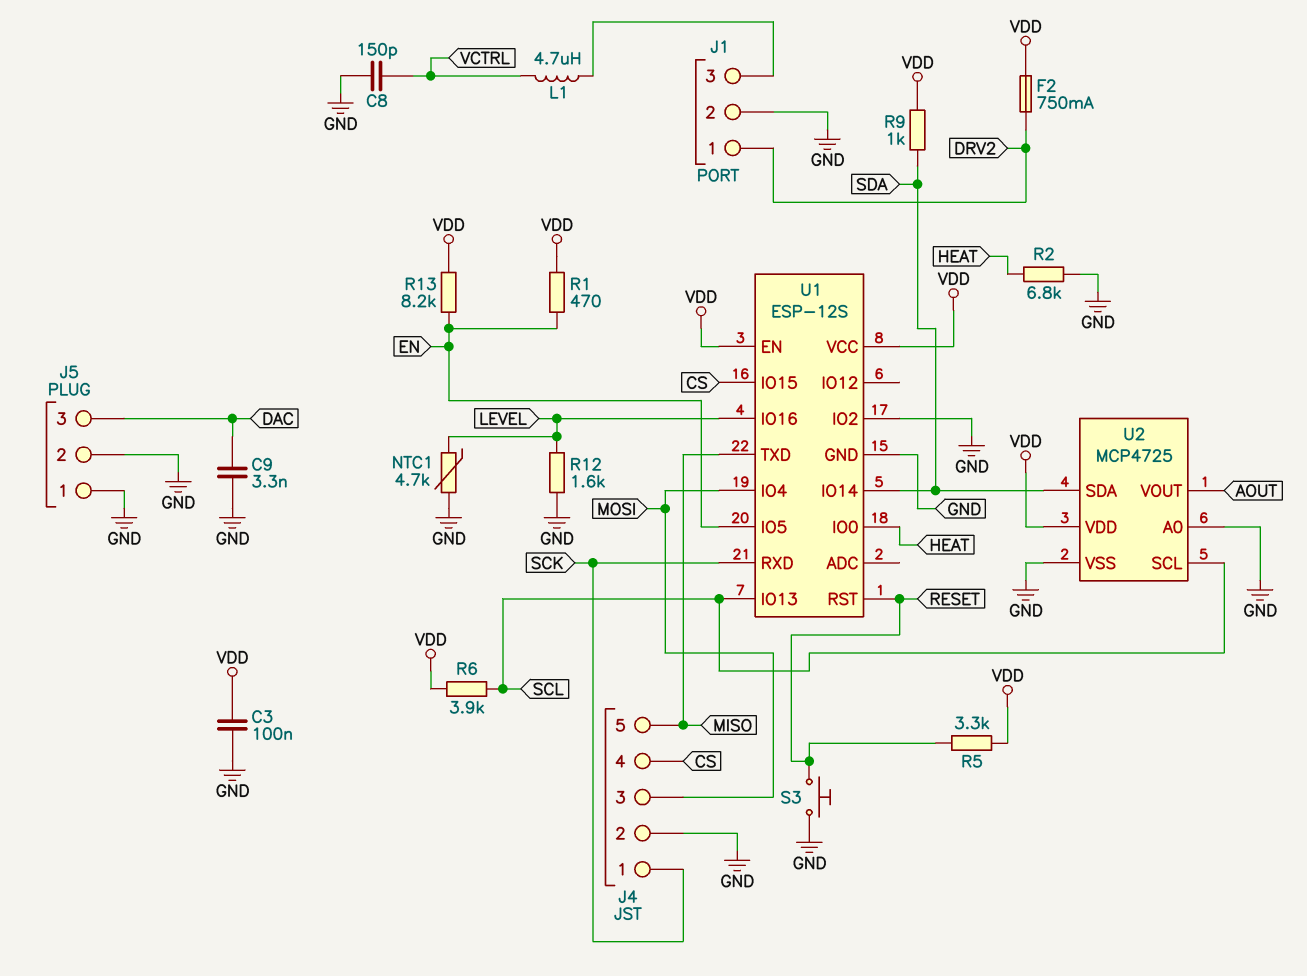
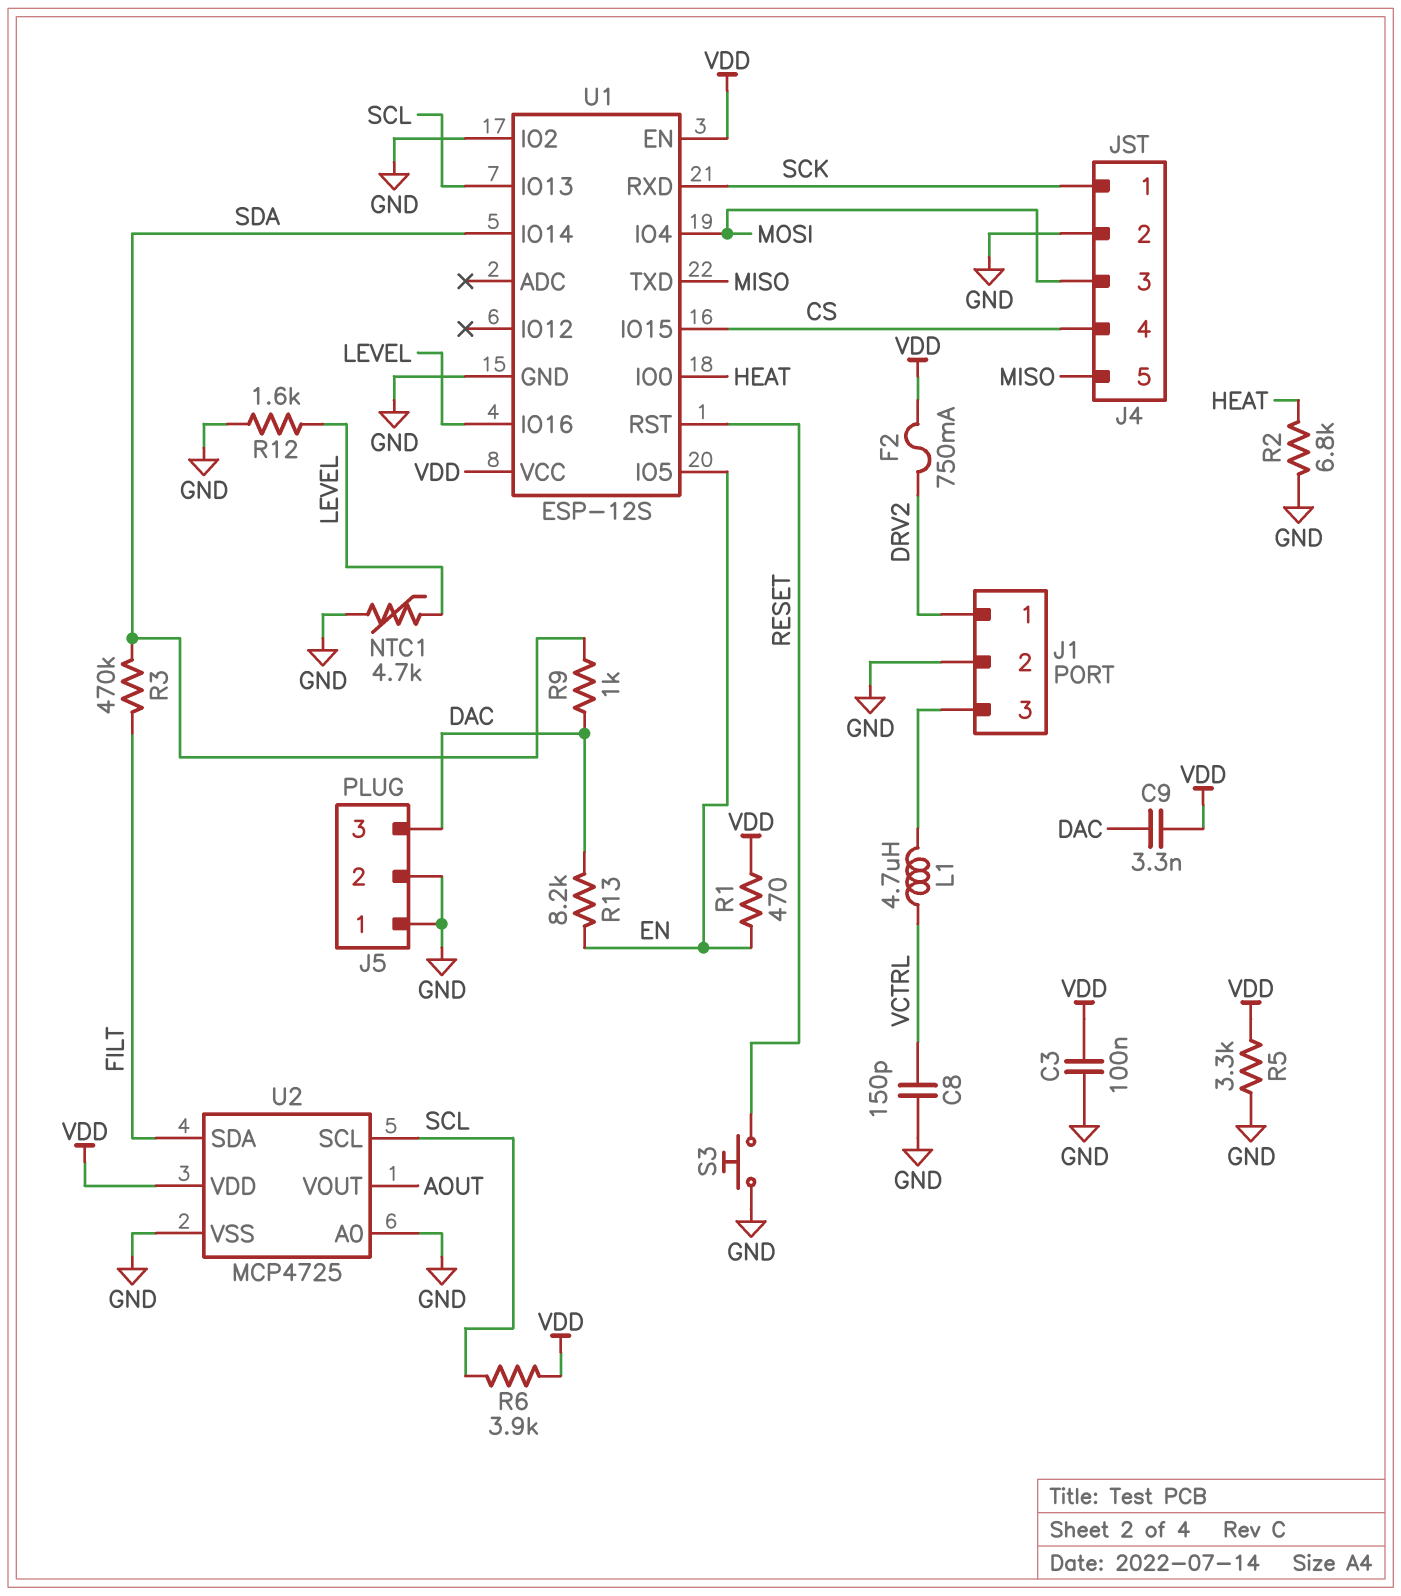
C9: 3.3nF (DAC, GND) -> 3.3nF (DAC, VDD)
R3: none -> 470k (FILT, SDA)
R5: 3.3k (RESET, VDD) -> 3.3k (GND, VDD)
R9: 1k (SDA, VDD) -> 1k (DAC, SDA)
R13: 8.2k (EN, VDD) -> 8.2k (DAC, EN)
U2 pin SDA: SDA -> FILT

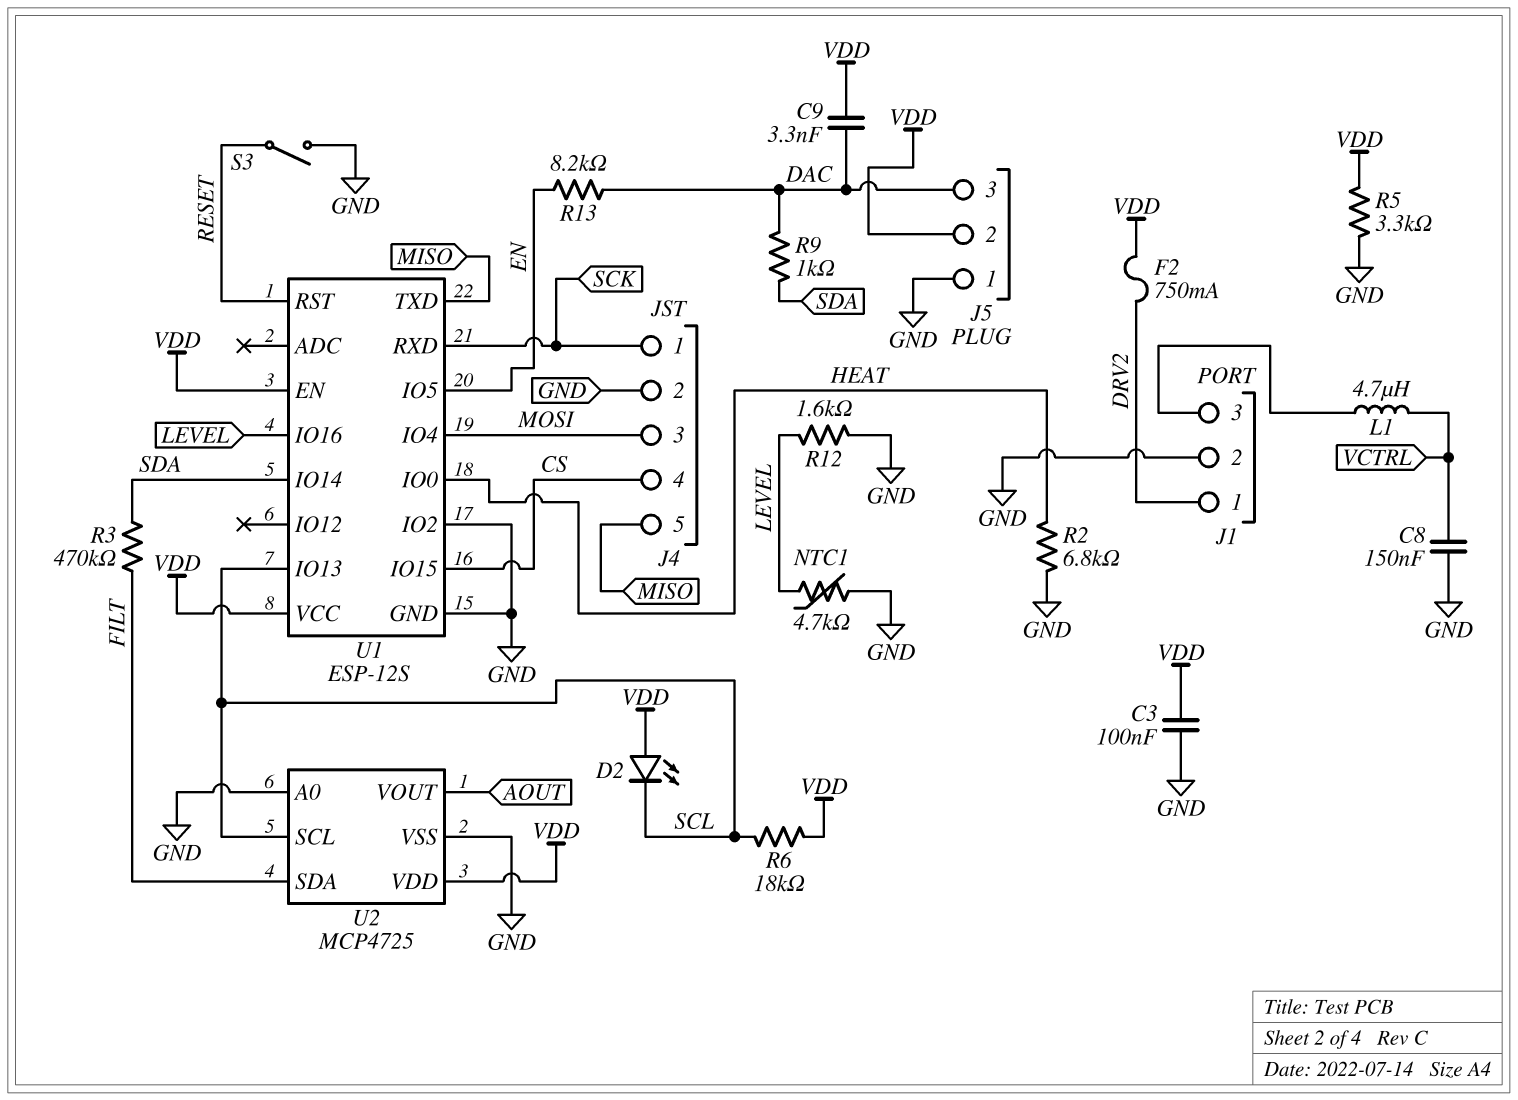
C8: 150pF (GND, VCTRL) -> 150nF (GND, VCTRL)
D2: none -> LED (A VDD, K SCL)
J5 pin 2: GND -> VDD
R1: 470 (EN, VDD) -> none
R6: 3.9k (SCL, VDD) -> 18k (SCL, VDD)
S3: button (GND, RESET) -> switch (GND, RESET)

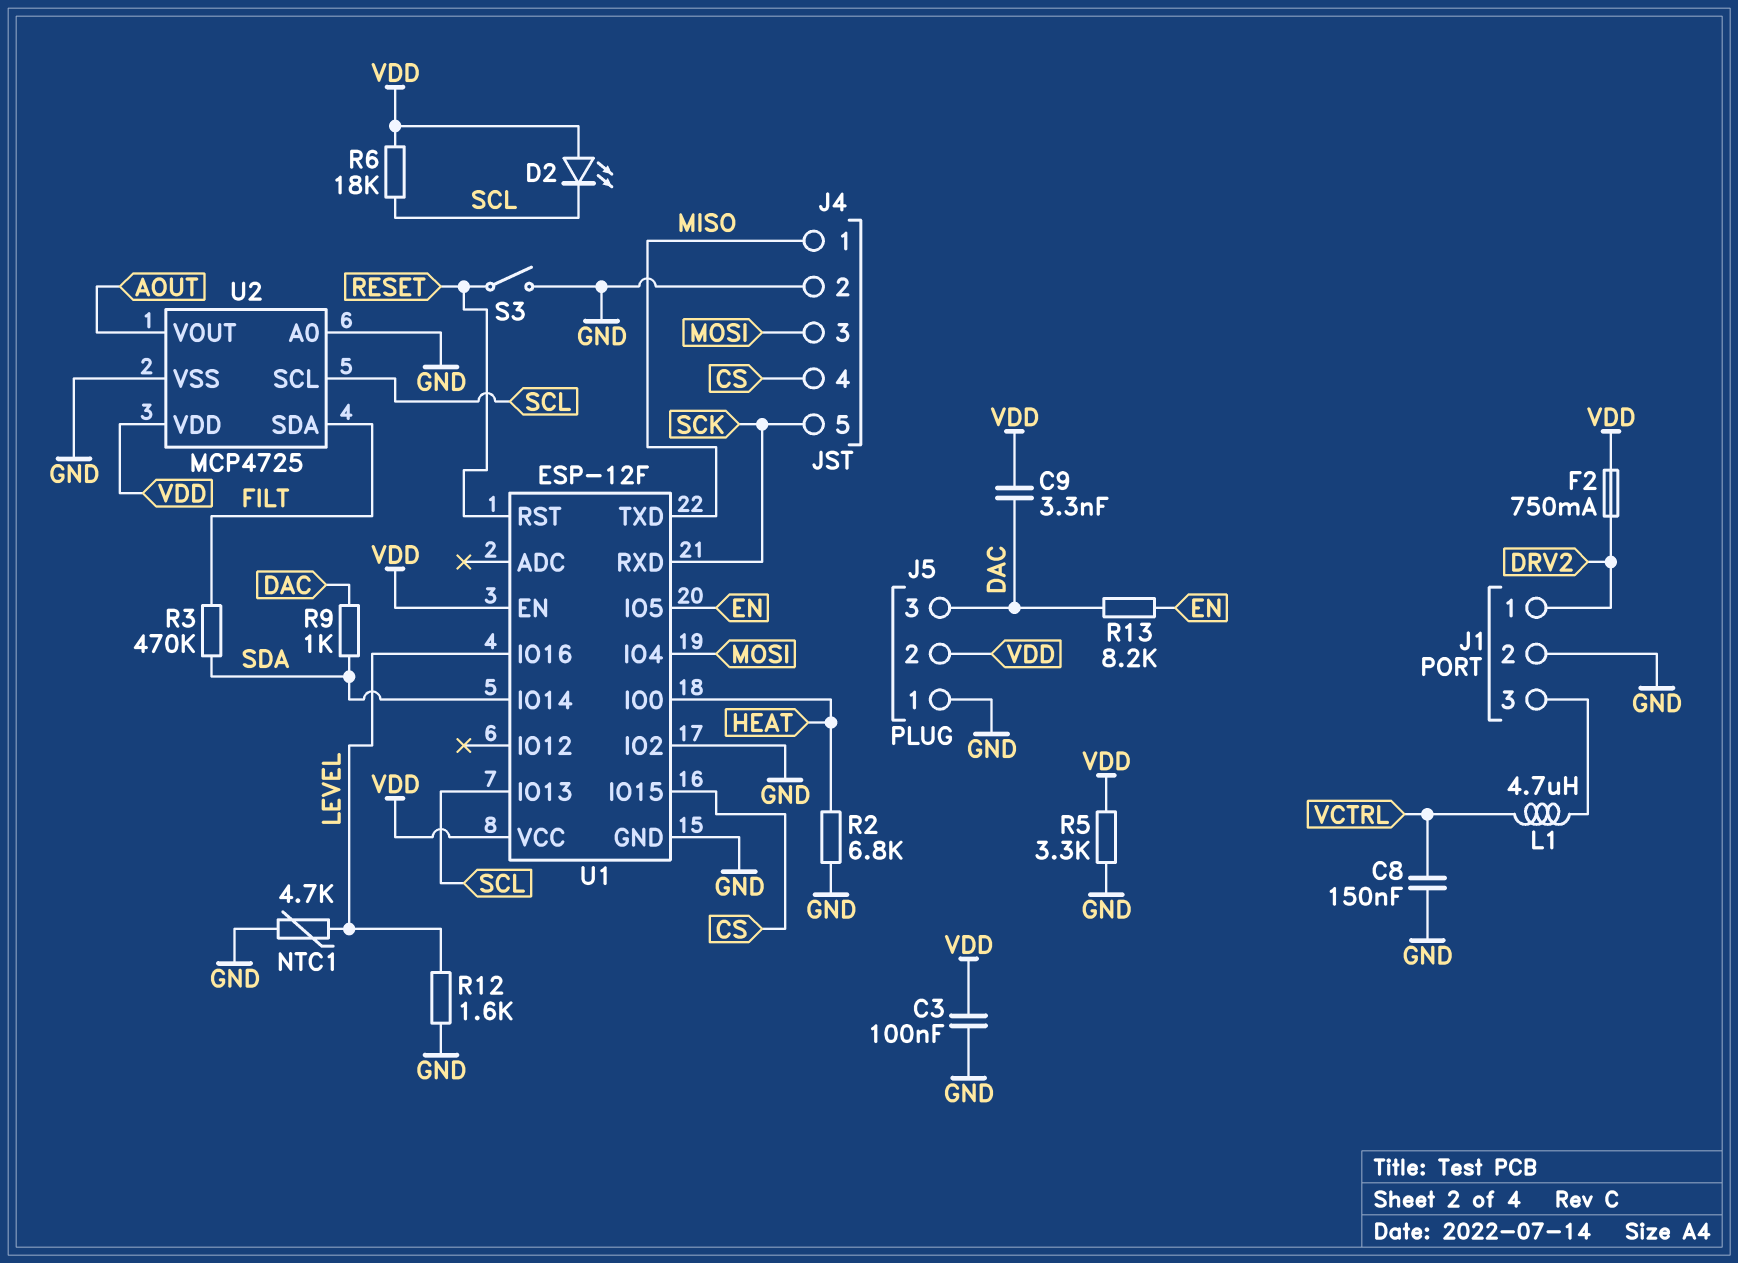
J4 pin 1: SCK -> MISO
J4 pin 5: MISO -> SCK
U1: ESP-12S -> ESP-12F

